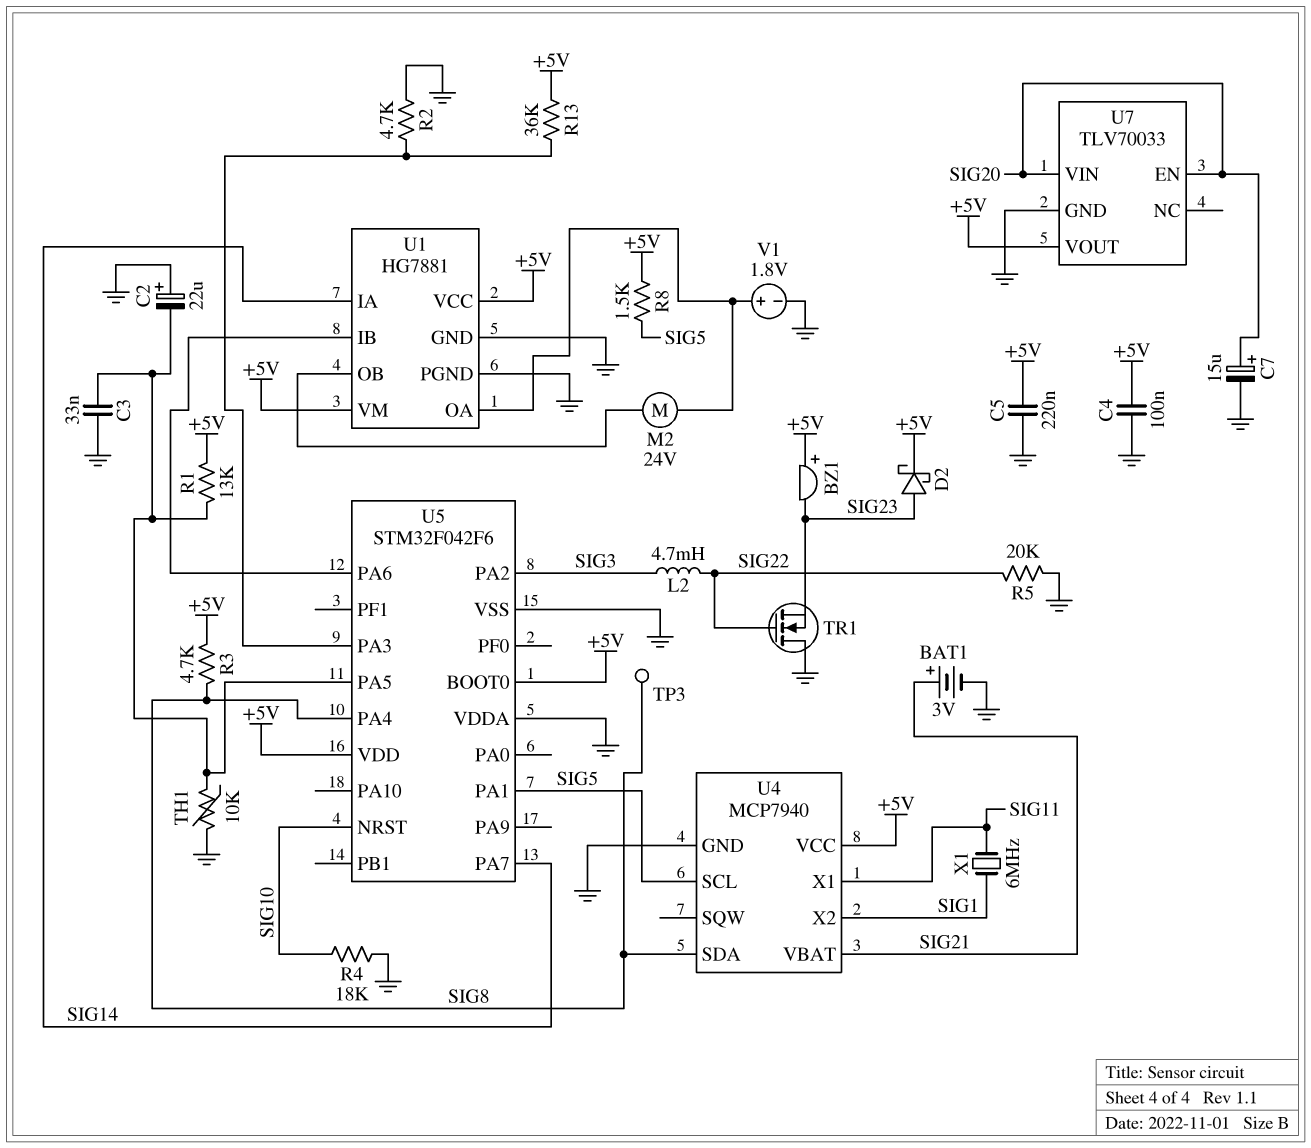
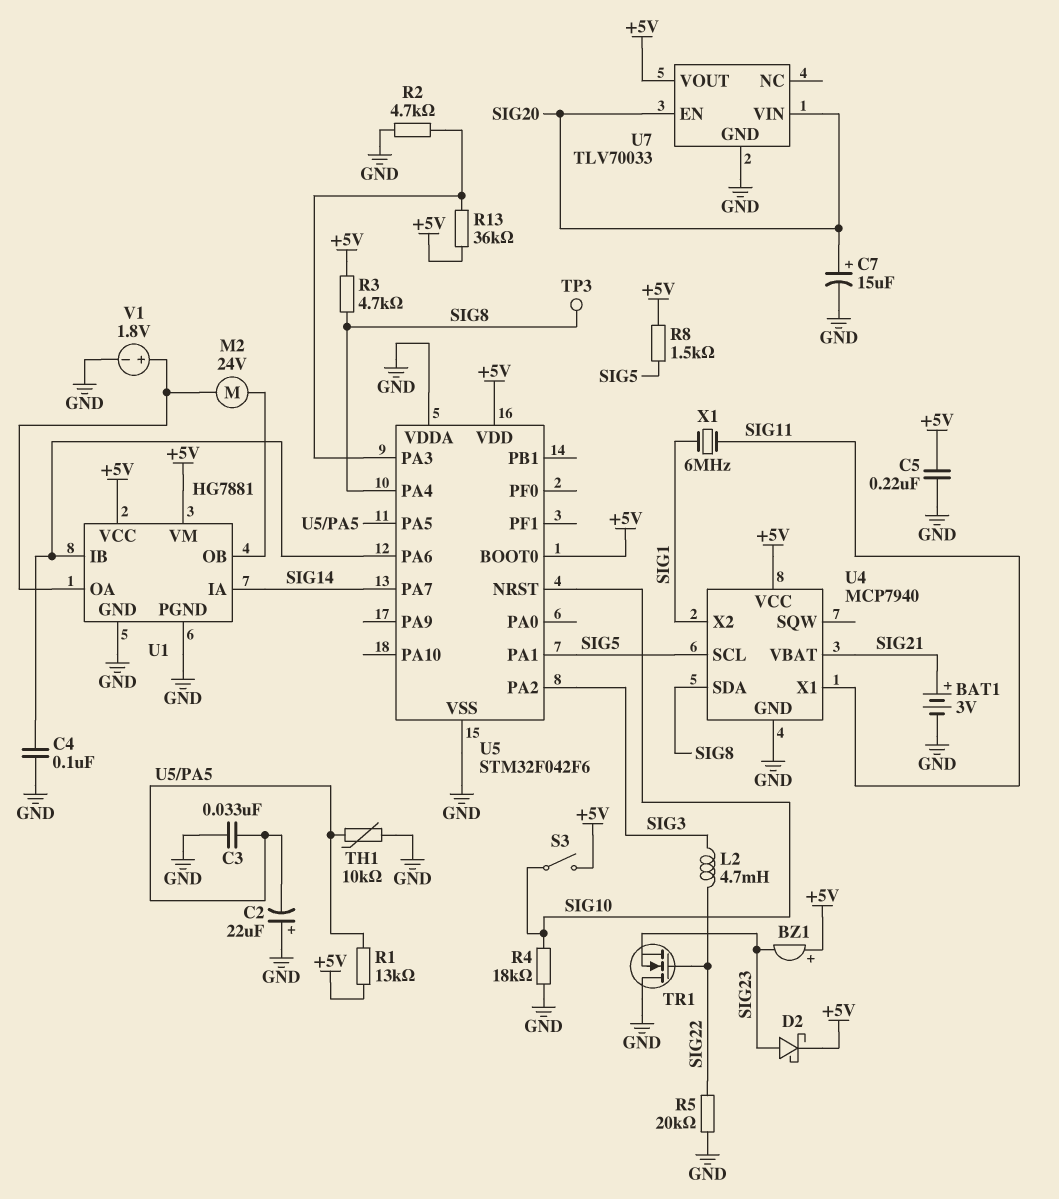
C4: 100nF (+5V, GND) -> 100nF (GND, U1/IB)
S3: none -> switch (+5V, SIG10)

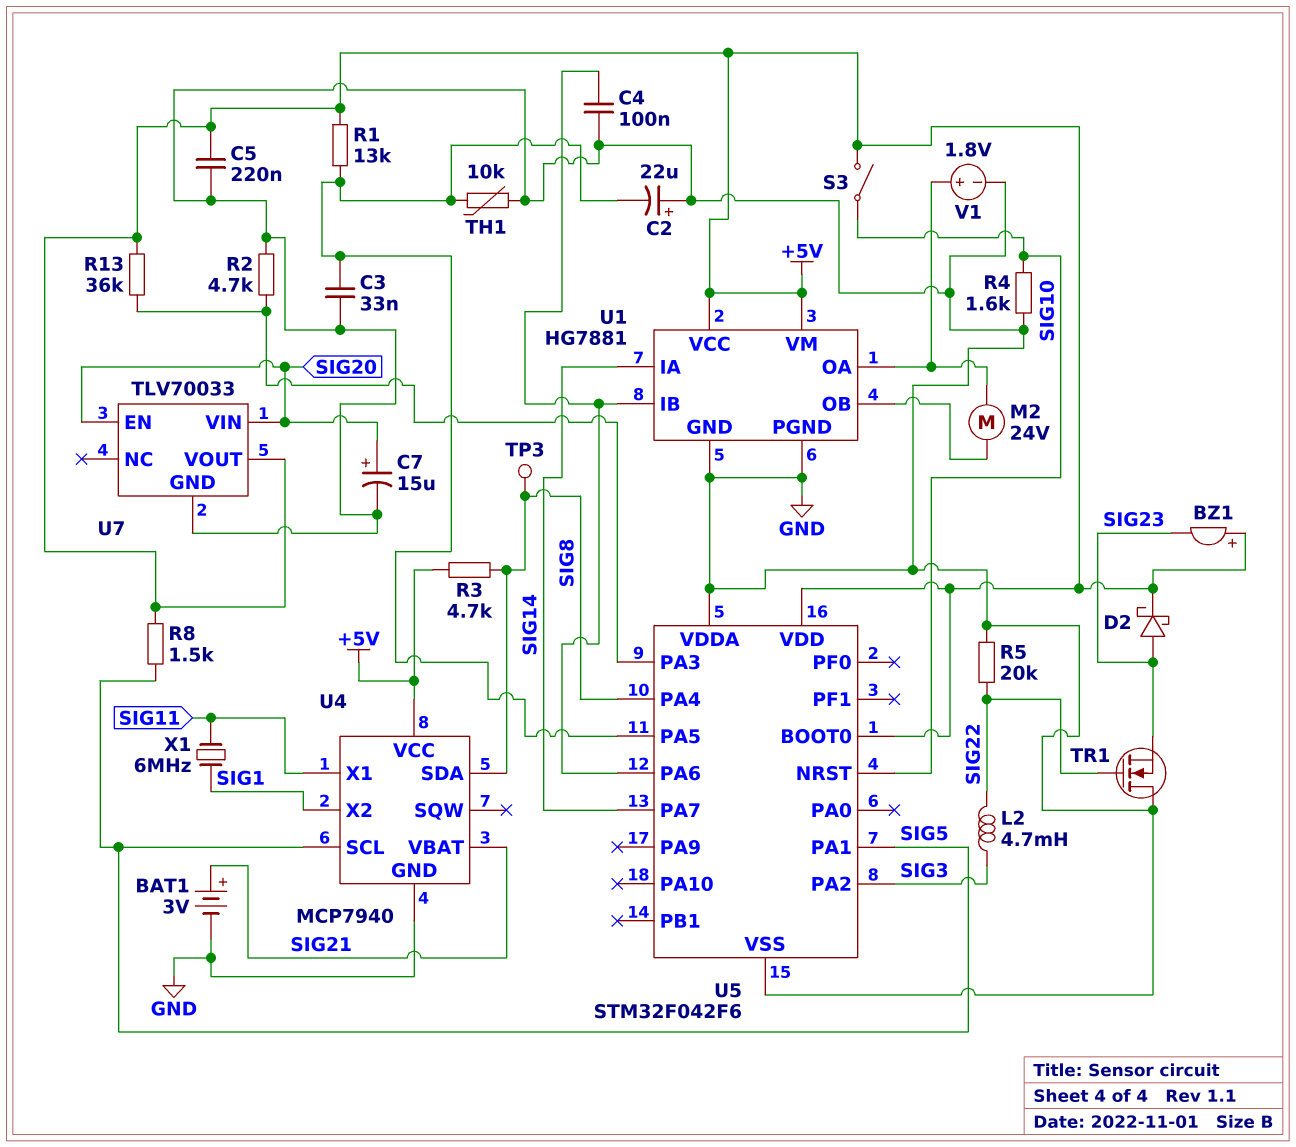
R4: 18k (GND, SIG10) -> 1.6k (GND, SIG10)

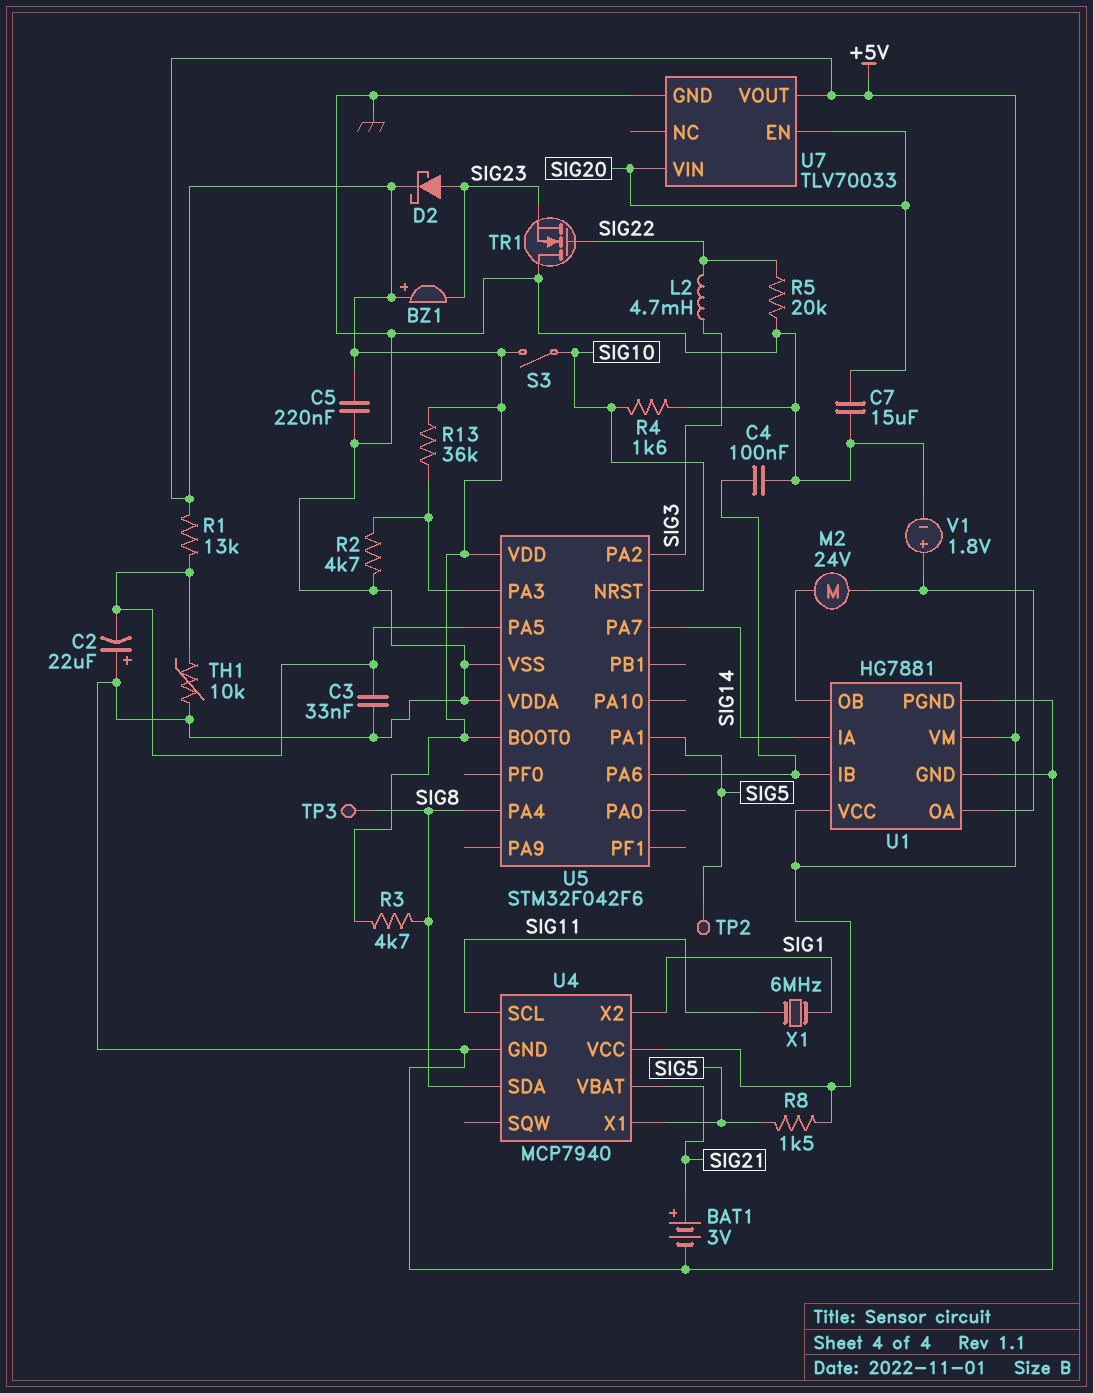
C7: 15uF (plus SIG20, minus GND) -> 15uF (GND, SIG20)
TP2: none -> test point (SIG5)
U4 pin SCL: SIG5 -> SIG11
U4 pin X1: SIG11 -> SIG5

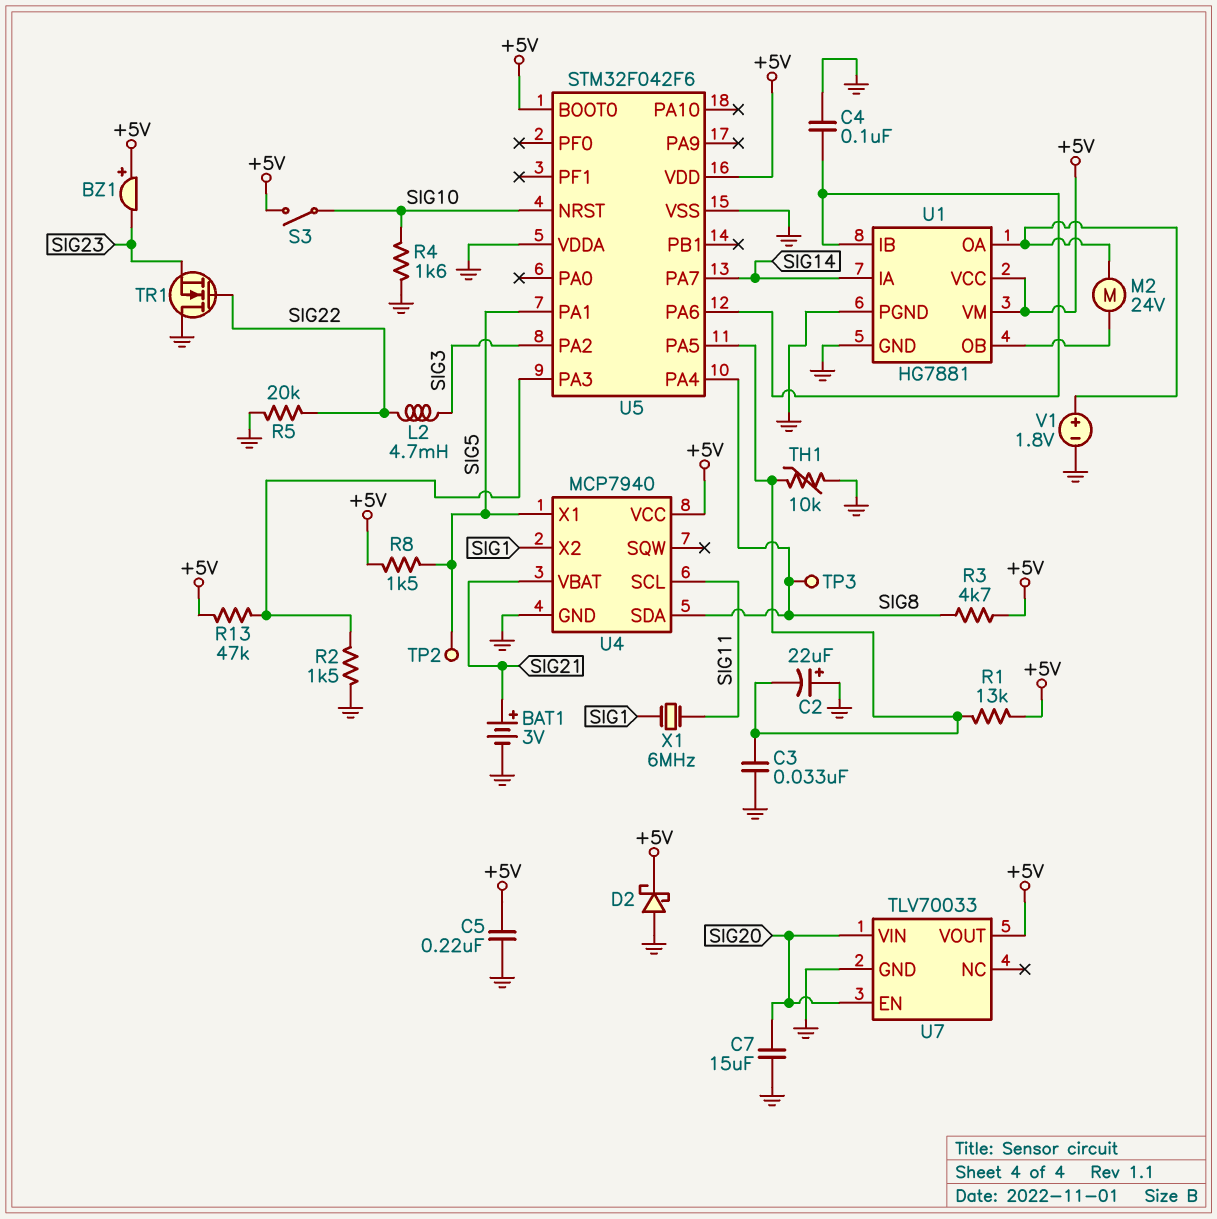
D2: schottky (A SIG23, K +5V) -> schottky (A GND, K +5V)
R2: 4.7k (GND, U5/PA3) -> 1.5k (GND, U5/PA3)
R13: 36k (+5V, U5/PA3) -> 47k (+5V, U5/PA3)

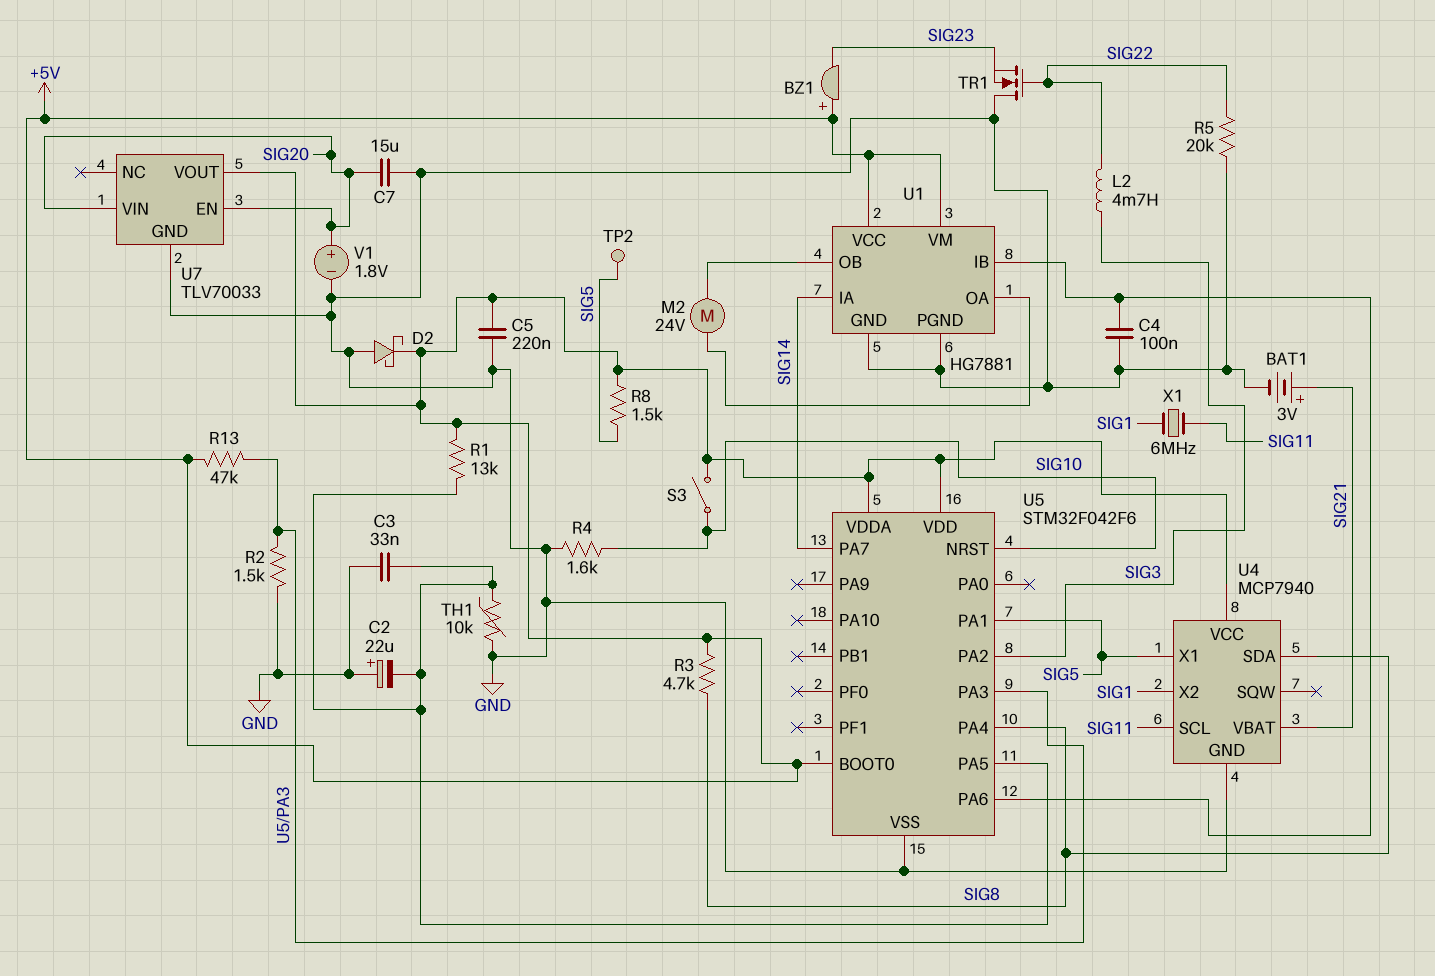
TP3: test point (SIG8) -> none
U5 pin VDDA: GND -> +5V
V1: 1.8V (plus U1/OA, minus GND) -> 1.8V (plus SIG20, minus GND)

